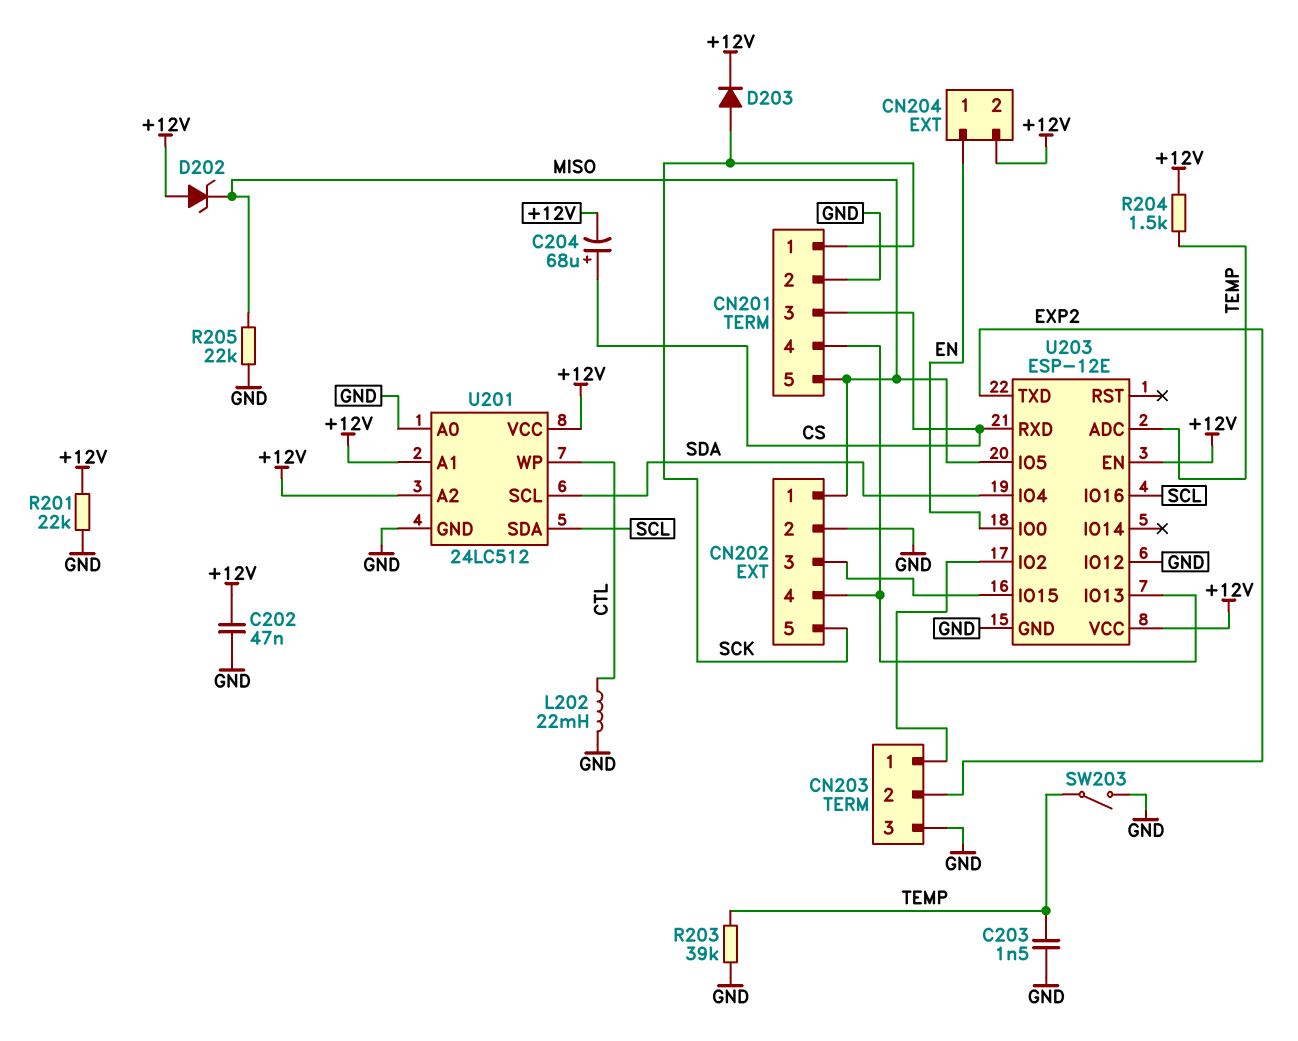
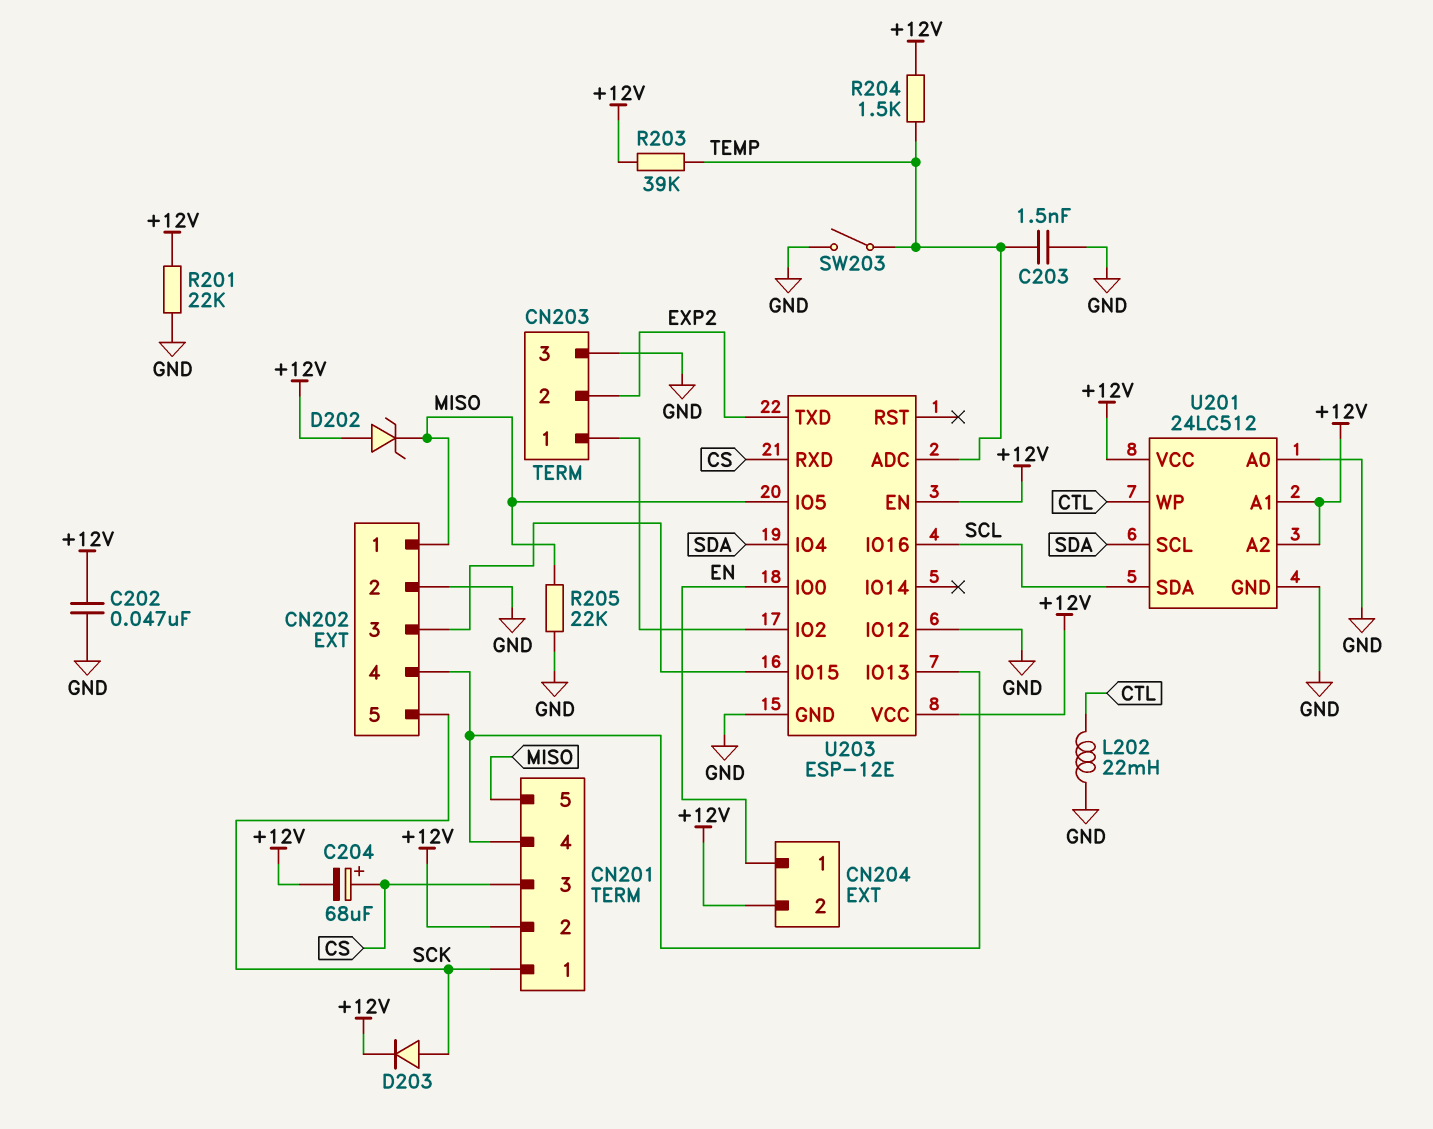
CN201 pin 2: GND -> +12V
R203: 39k (GND, TEMP) -> 39k (+12V, TEMP)

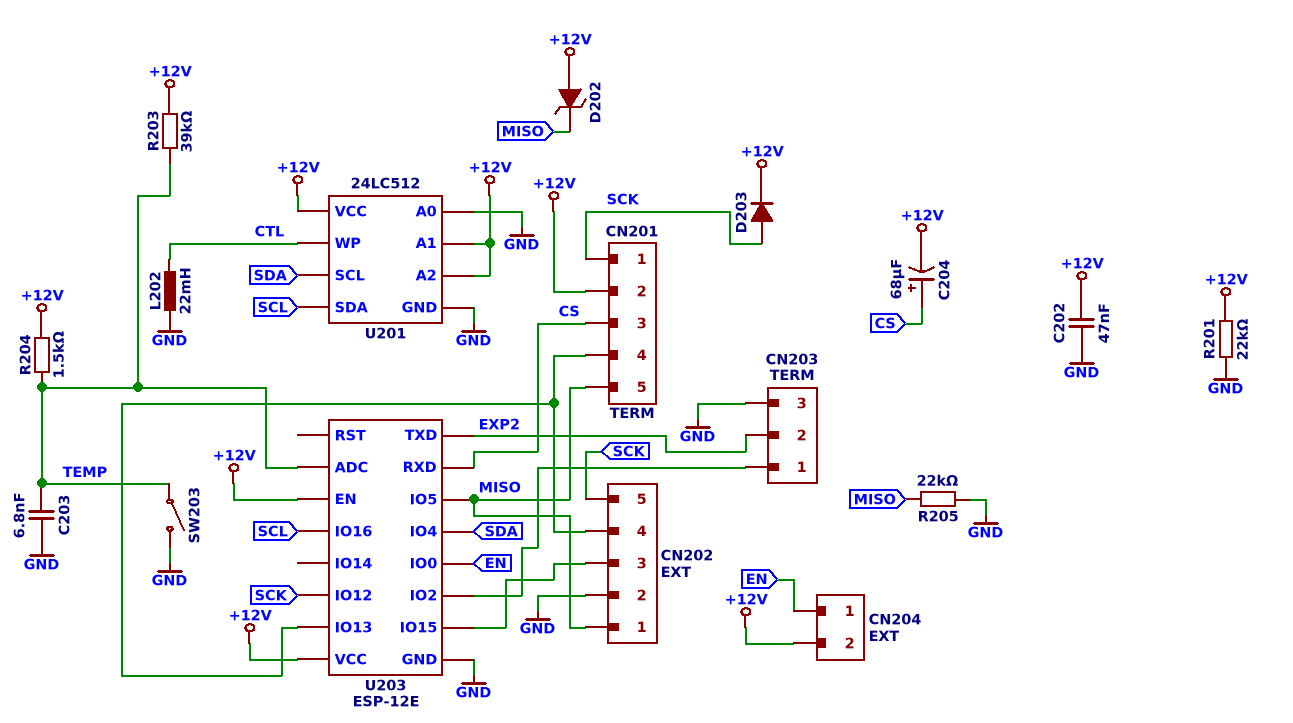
C203: 1.5nF (GND, TEMP) -> 6.8nF (GND, TEMP)
U203 pin IO12: GND -> SCK

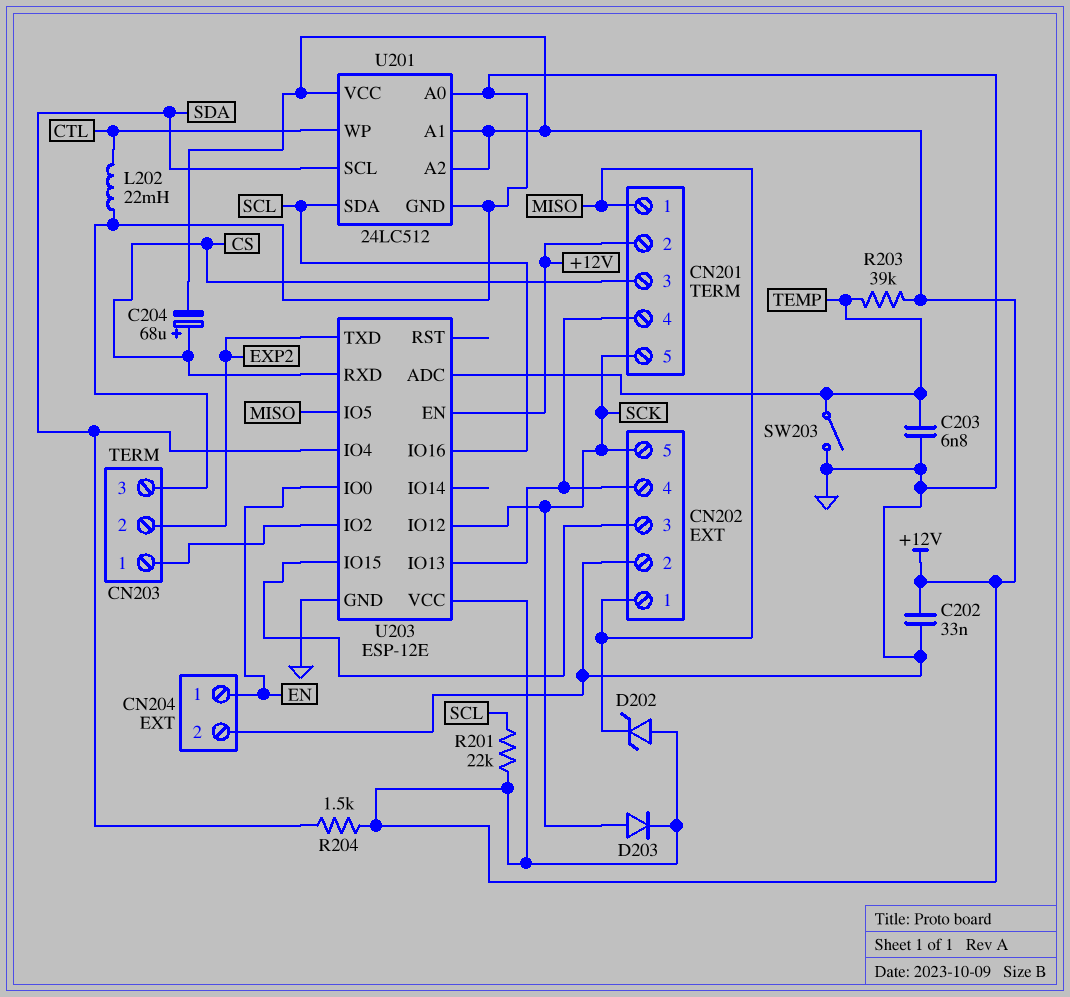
C202: 47nF (+12V, GND) -> 33nF (+12V, GND)
CN201 pin 1: SCK -> MISO
CN201 pin 5: MISO -> SCK
CN204 pin 2: +12V -> GND
R201: 22k (+12V, GND) -> 22k (+12V, SCL)
R204: 1.5k (+12V, TEMP) -> 1.5k (+12V, SDA)
R205: 22k (GND, MISO) -> none

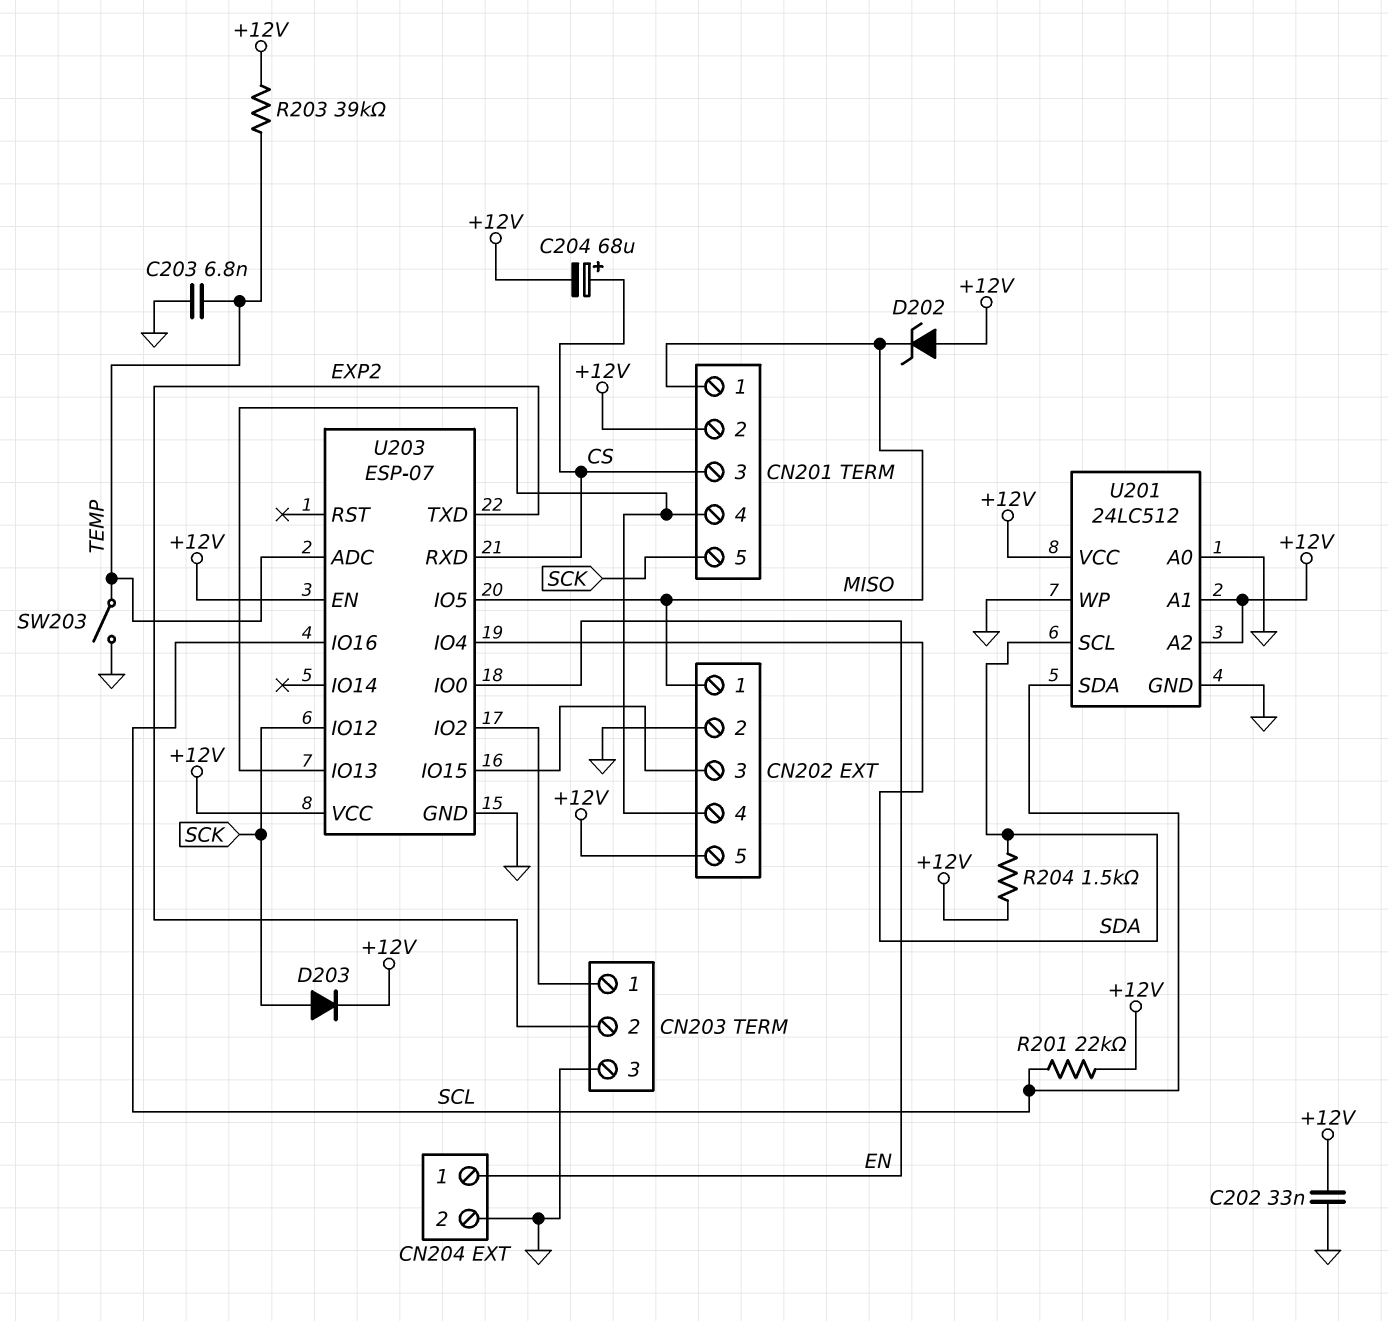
CN202 pin 5: SCK -> +12V
L202: 22mH (CTL, GND) -> none
U201 pin WP: CTL -> GND
U203: ESP-12E -> ESP-07

